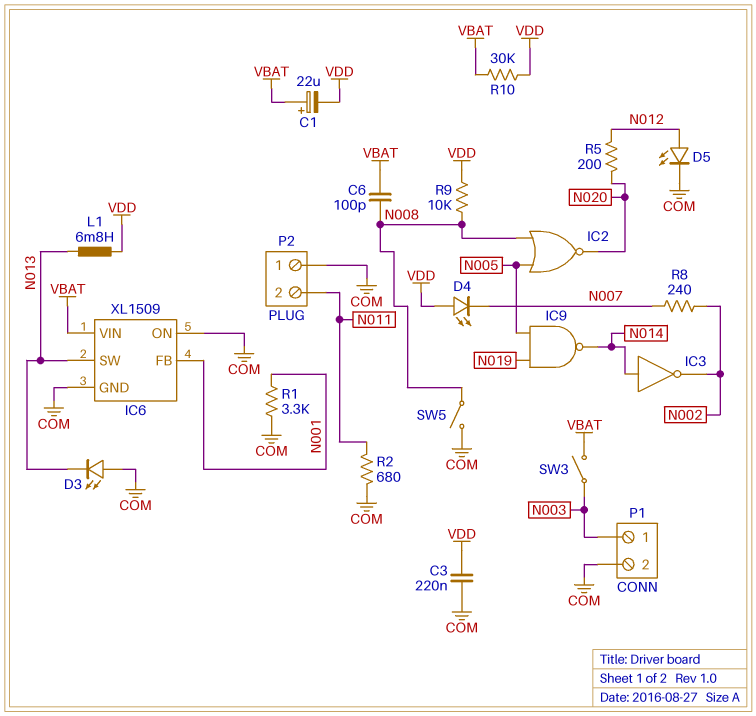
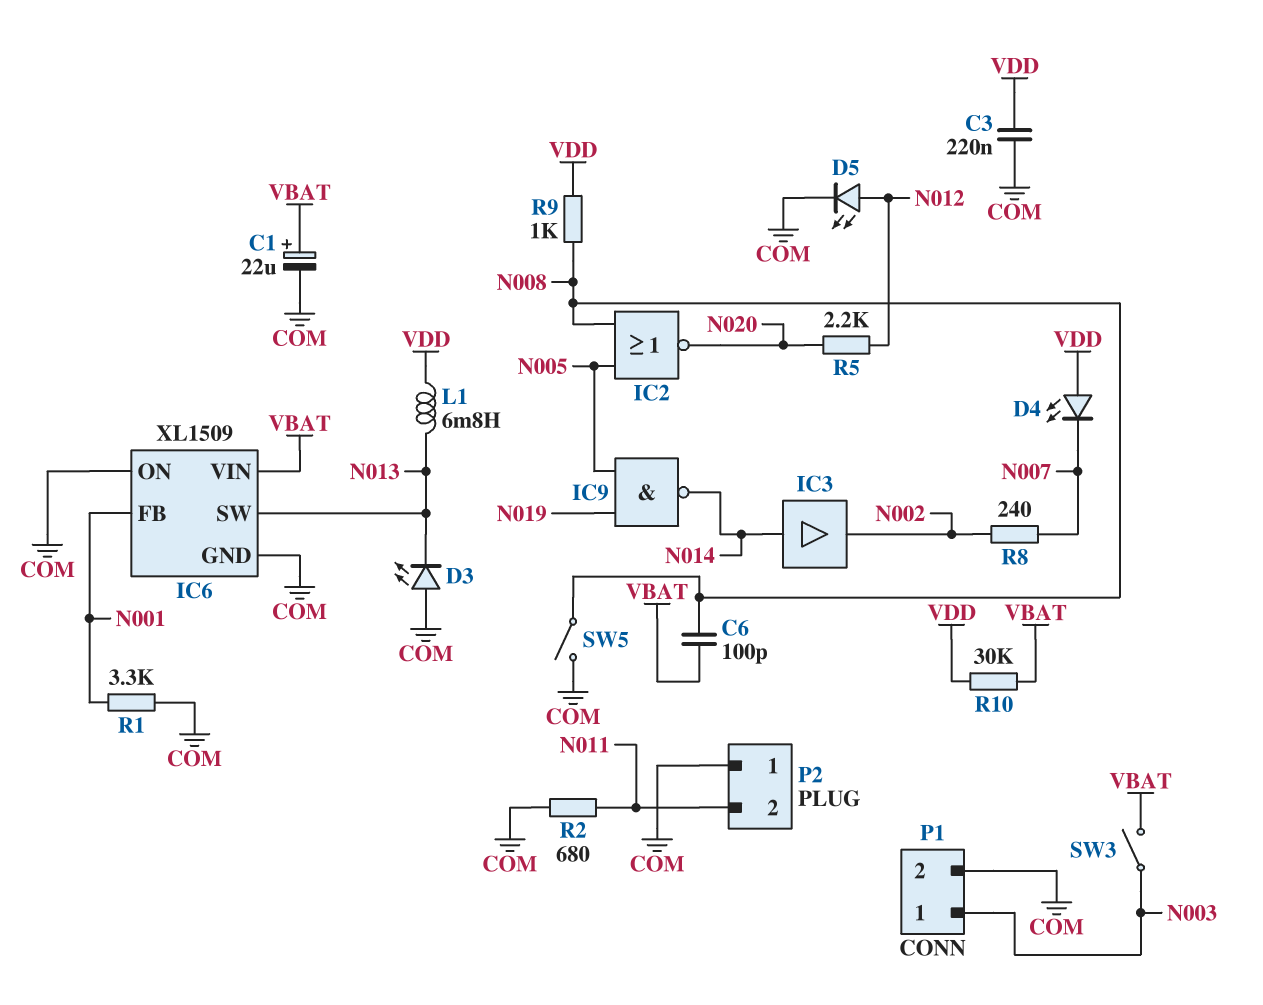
C1: 22uF (plus VBAT, minus VDD) -> 22uF (plus VBAT, minus COM)
IC3: NOT (in N014, out N002) -> buffer (in N014, out N002)
R5: 200 (N012, N020) -> 2.2k (N012, N020)
R9: 10k (N008, VDD) -> 1k (N008, VDD)

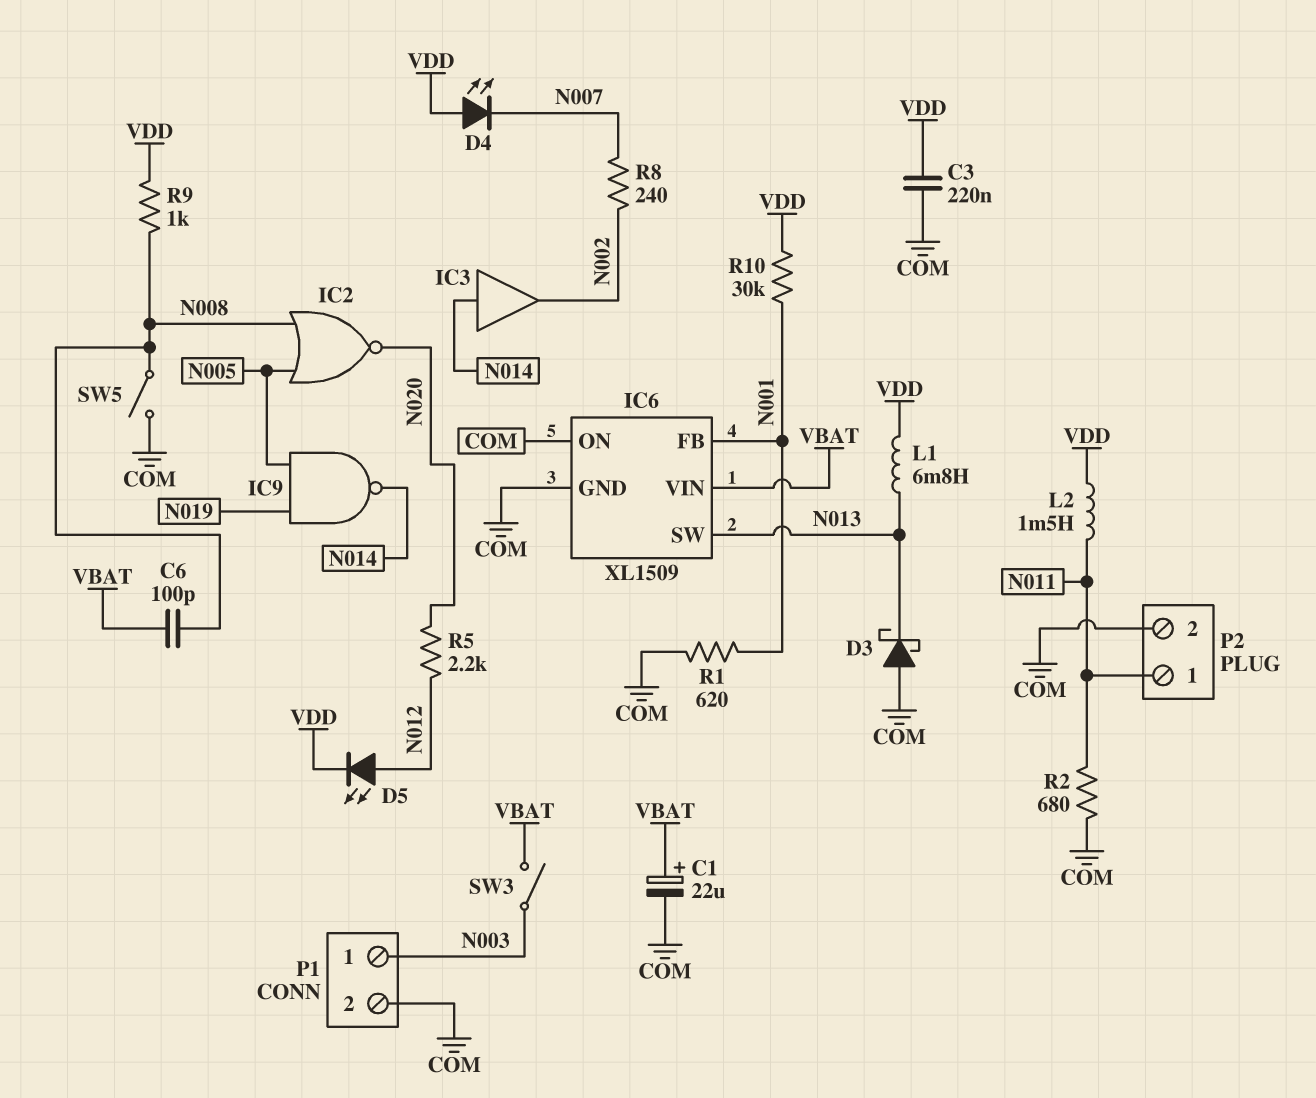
D3: LED (A COM, K N013) -> schottky (A COM, K N013)
D5: LED (A N012, K COM) -> LED (A N012, K VDD)
L2: none -> 1.5mH (N011, VDD)
P2 pin 1: COM -> N011
P2 pin 2: N011 -> COM
R1: 3.3k (COM, N001) -> 620 (COM, N001)
R10: 30k (VBAT, VDD) -> 30k (N001, VDD)

